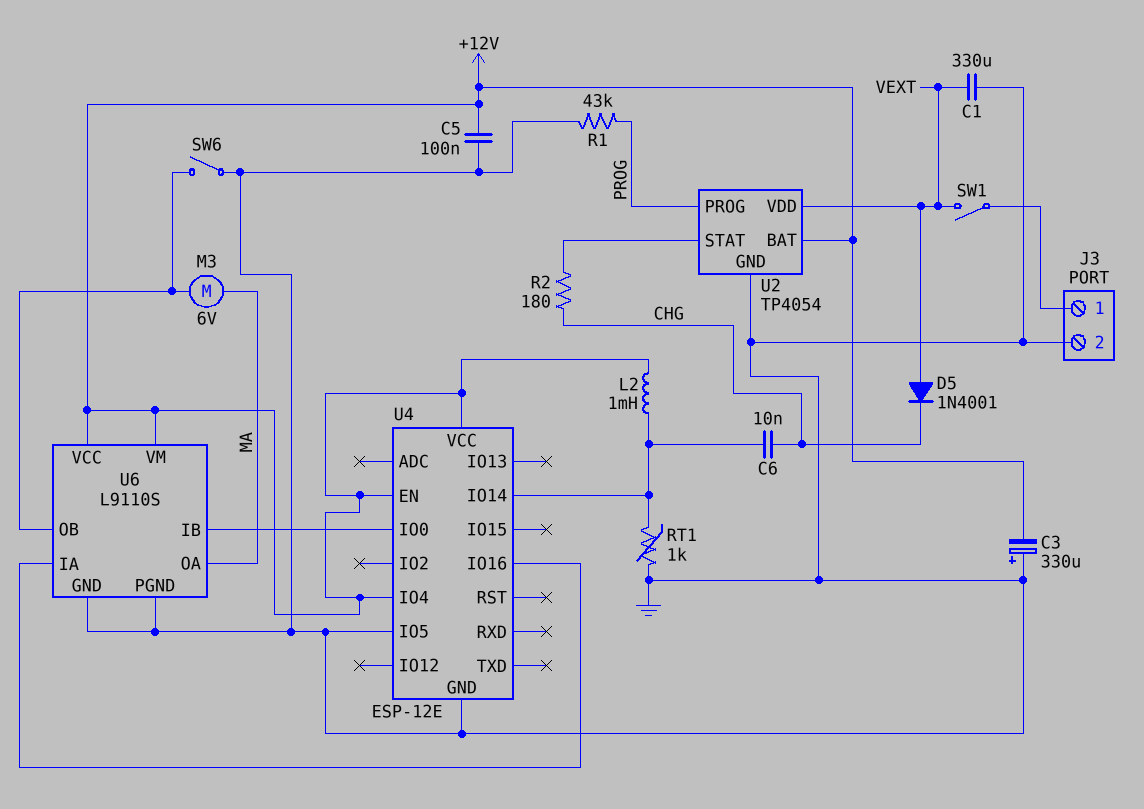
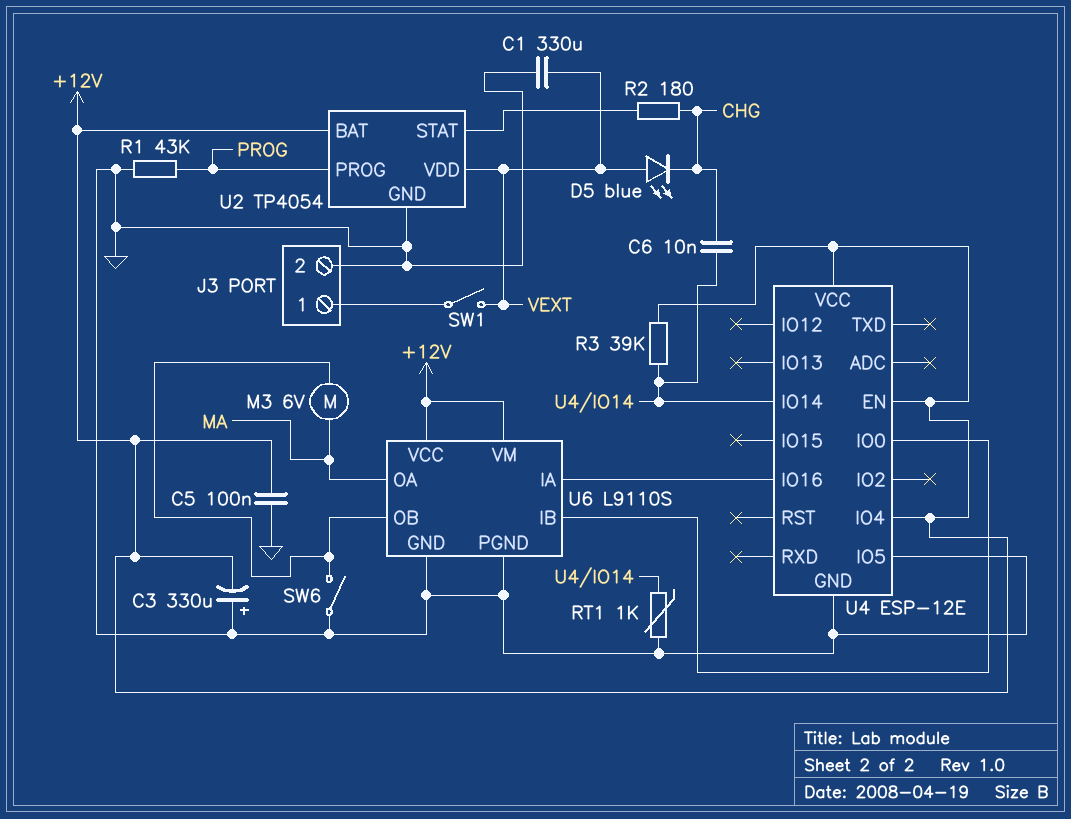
D5: diode 1N4001 (A VEXT, K CHG) -> LED blue (A VEXT, K CHG)
L2: 1mH (+12V, U4/IO14) -> none
R3: none -> 39k (+12V, U4/IO14)

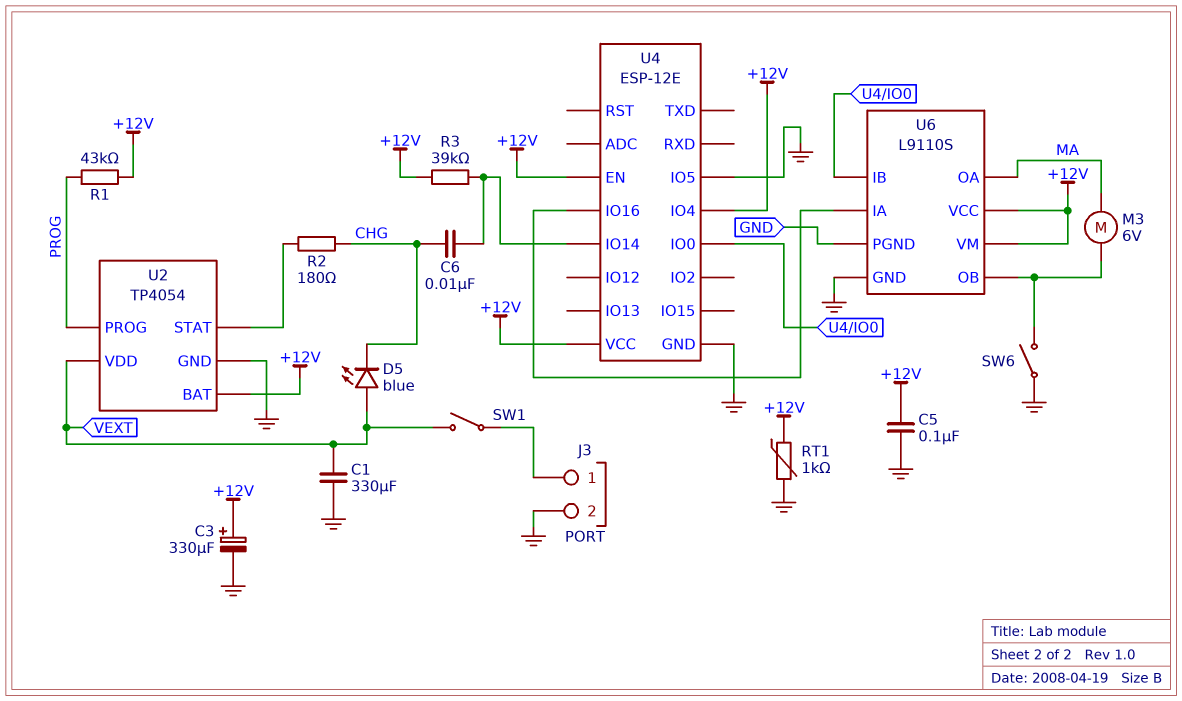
C3: 330uF (plus GND, minus +12V) -> 330uF (plus +12V, minus GND)
R1: 43k (GND, PROG) -> 43k (+12V, PROG)
RT1: 1k (GND, U4/IO14) -> 1k (+12V, GND)

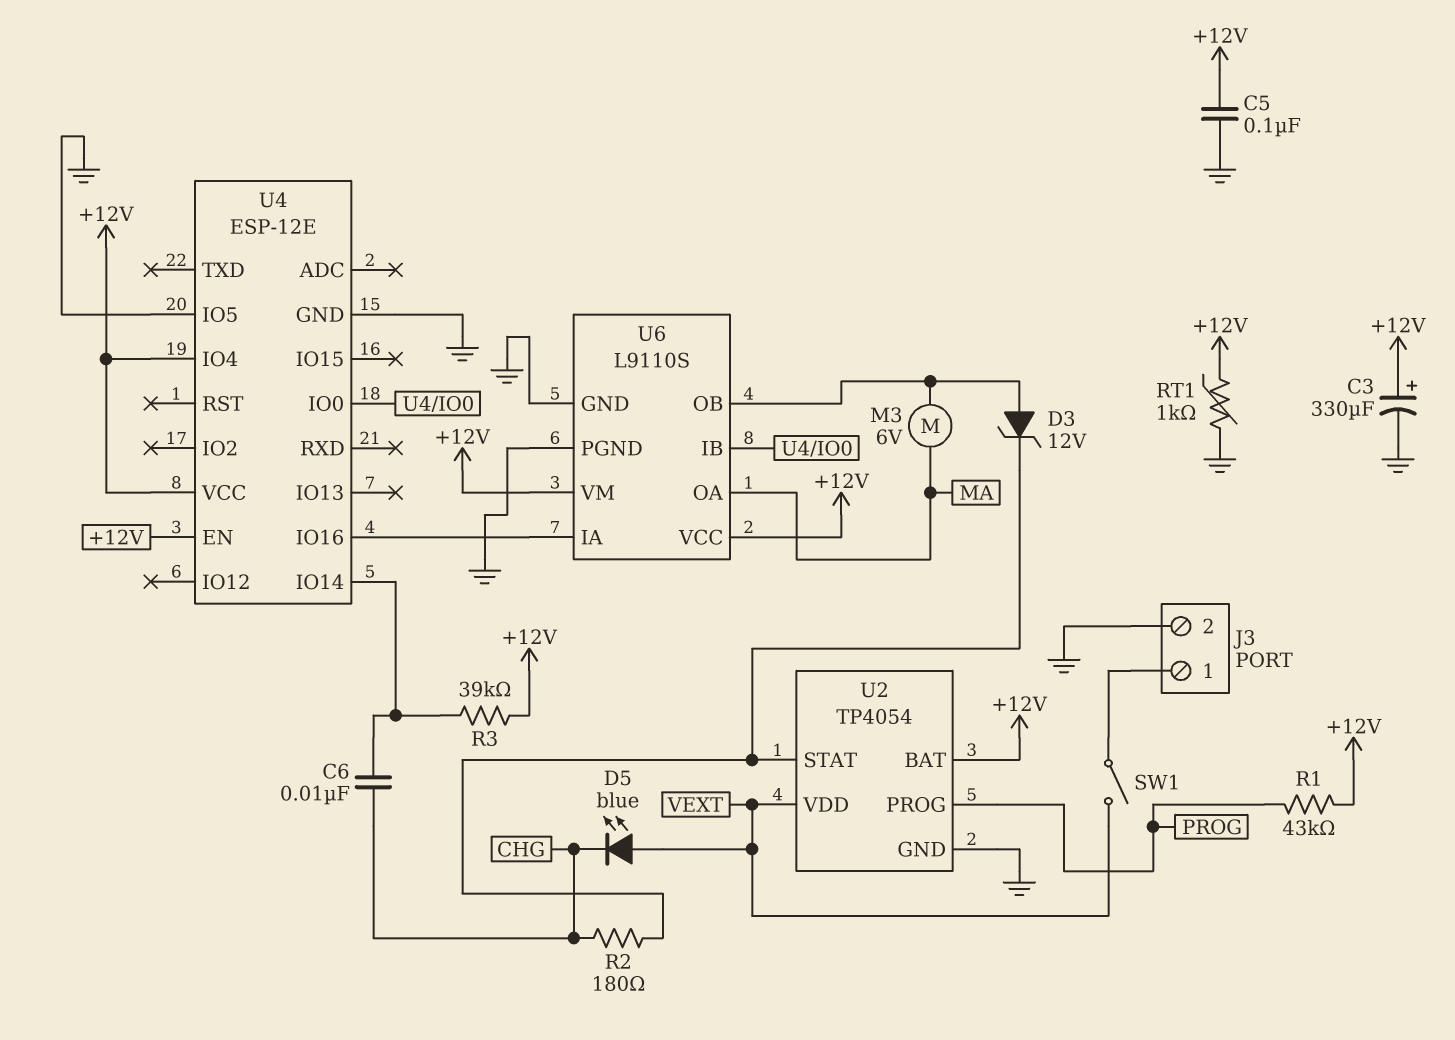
C1: 330uF (GND, VEXT) -> none
D3: none -> zener 12V (A U6/OB, K U2/STAT)
SW6: switch (GND, U6/OB) -> none

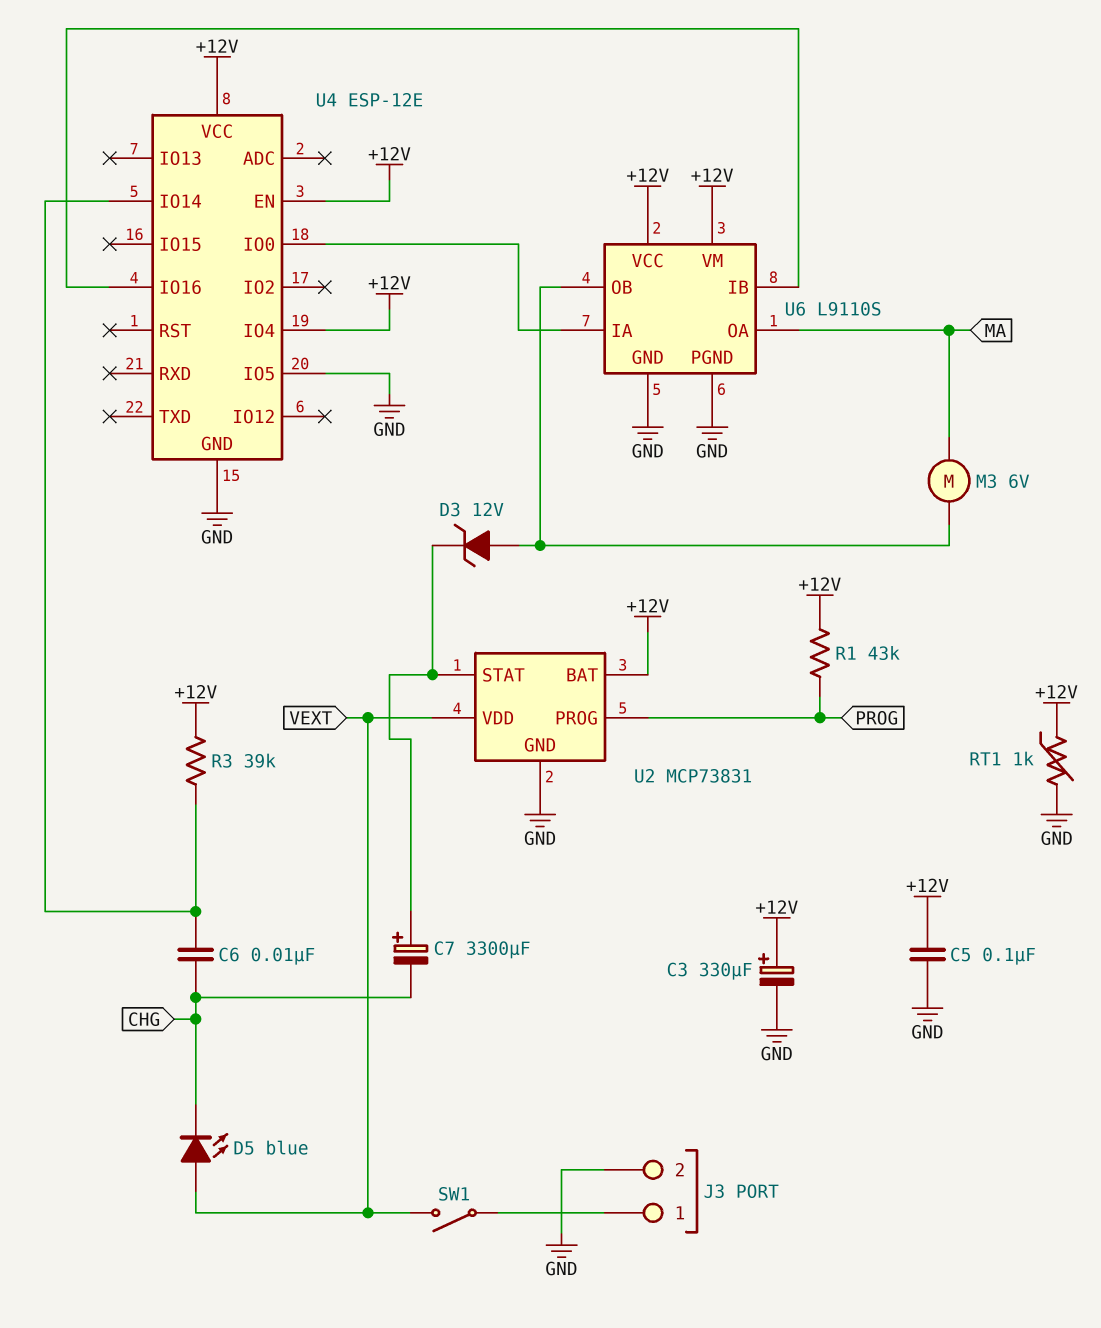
C7: none -> 3300uF (plus U2/STAT, minus CHG)
R2: 180 (CHG, U2/STAT) -> none
U2: TP4054 -> MCP73831
U6 pin IA: U4/IO16 -> U4/IO0
U6 pin IB: U4/IO0 -> U4/IO16

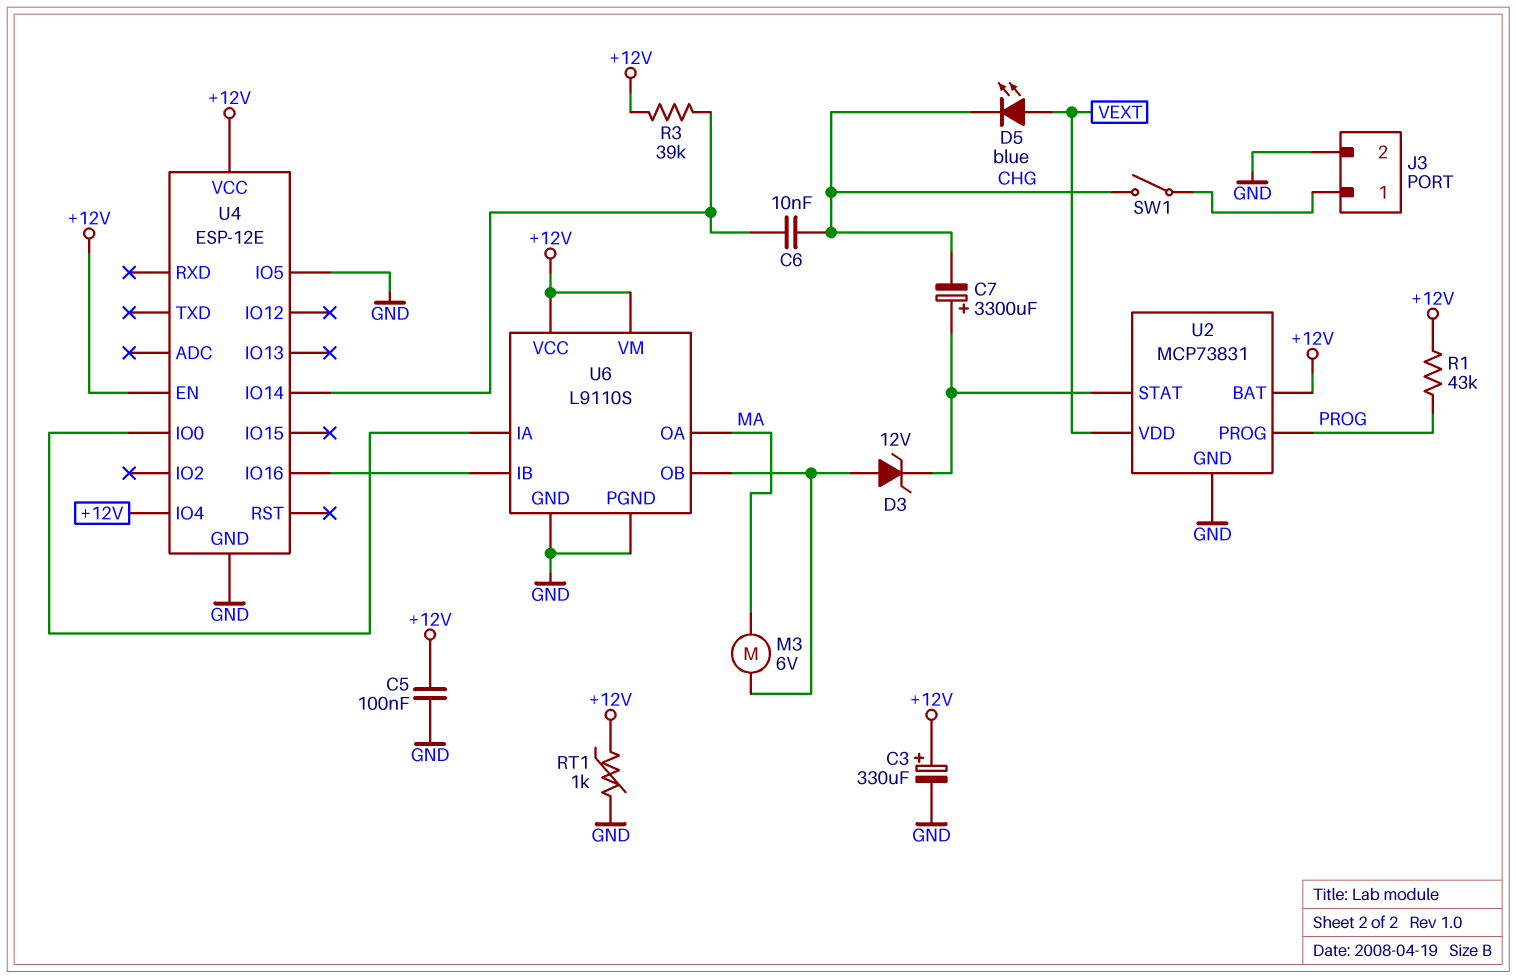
SW1: switch (J3/1, VEXT) -> switch (CHG, J3/1)

